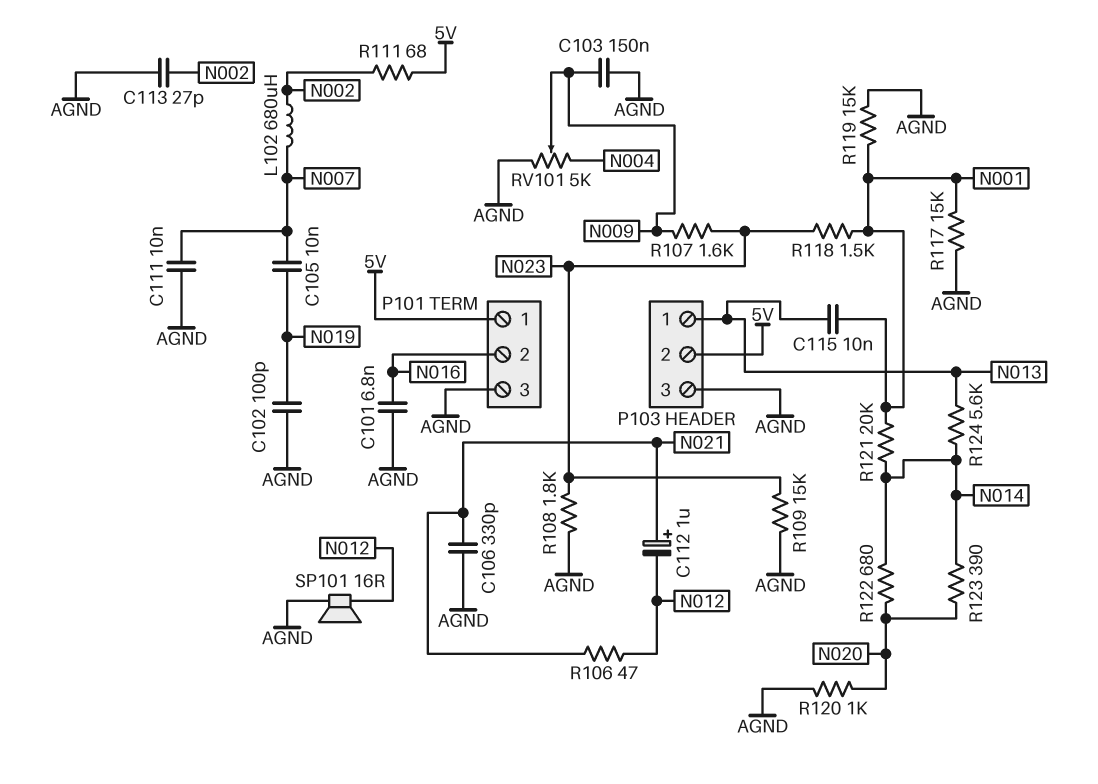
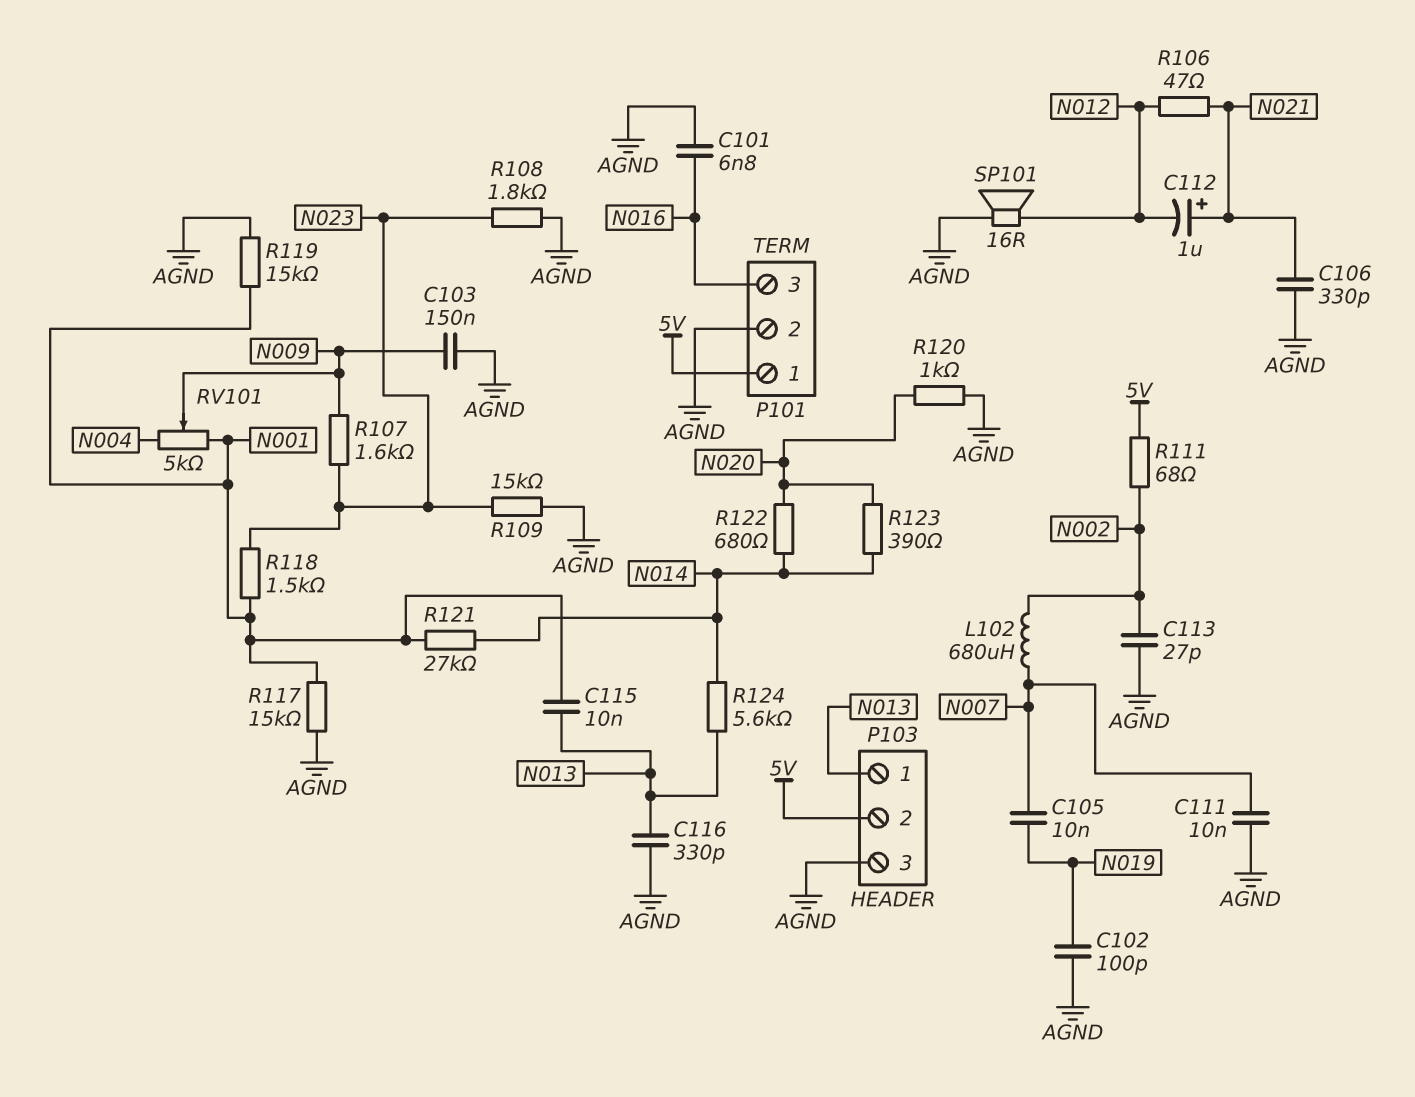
C116: none -> 330pF (AGND, N013)
P101 pin 2: N016 -> AGND
P101 pin 3: AGND -> N016
R121: 20k (N001, N014) -> 27k (N001, N014)
RV101: 5k (AGND, N004, wiper N009) -> 5k (N001, N004, wiper N009)

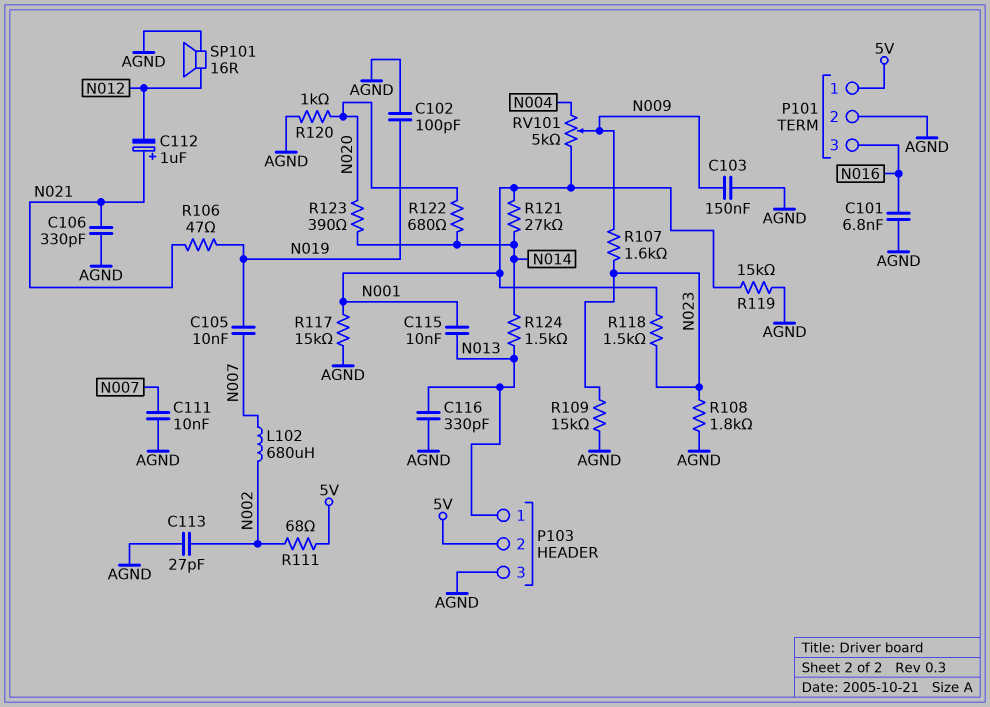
R106: 47 (N012, N021) -> 47 (N019, N021)
R124: 5.6k (N013, N014) -> 1.5k (N013, N014)

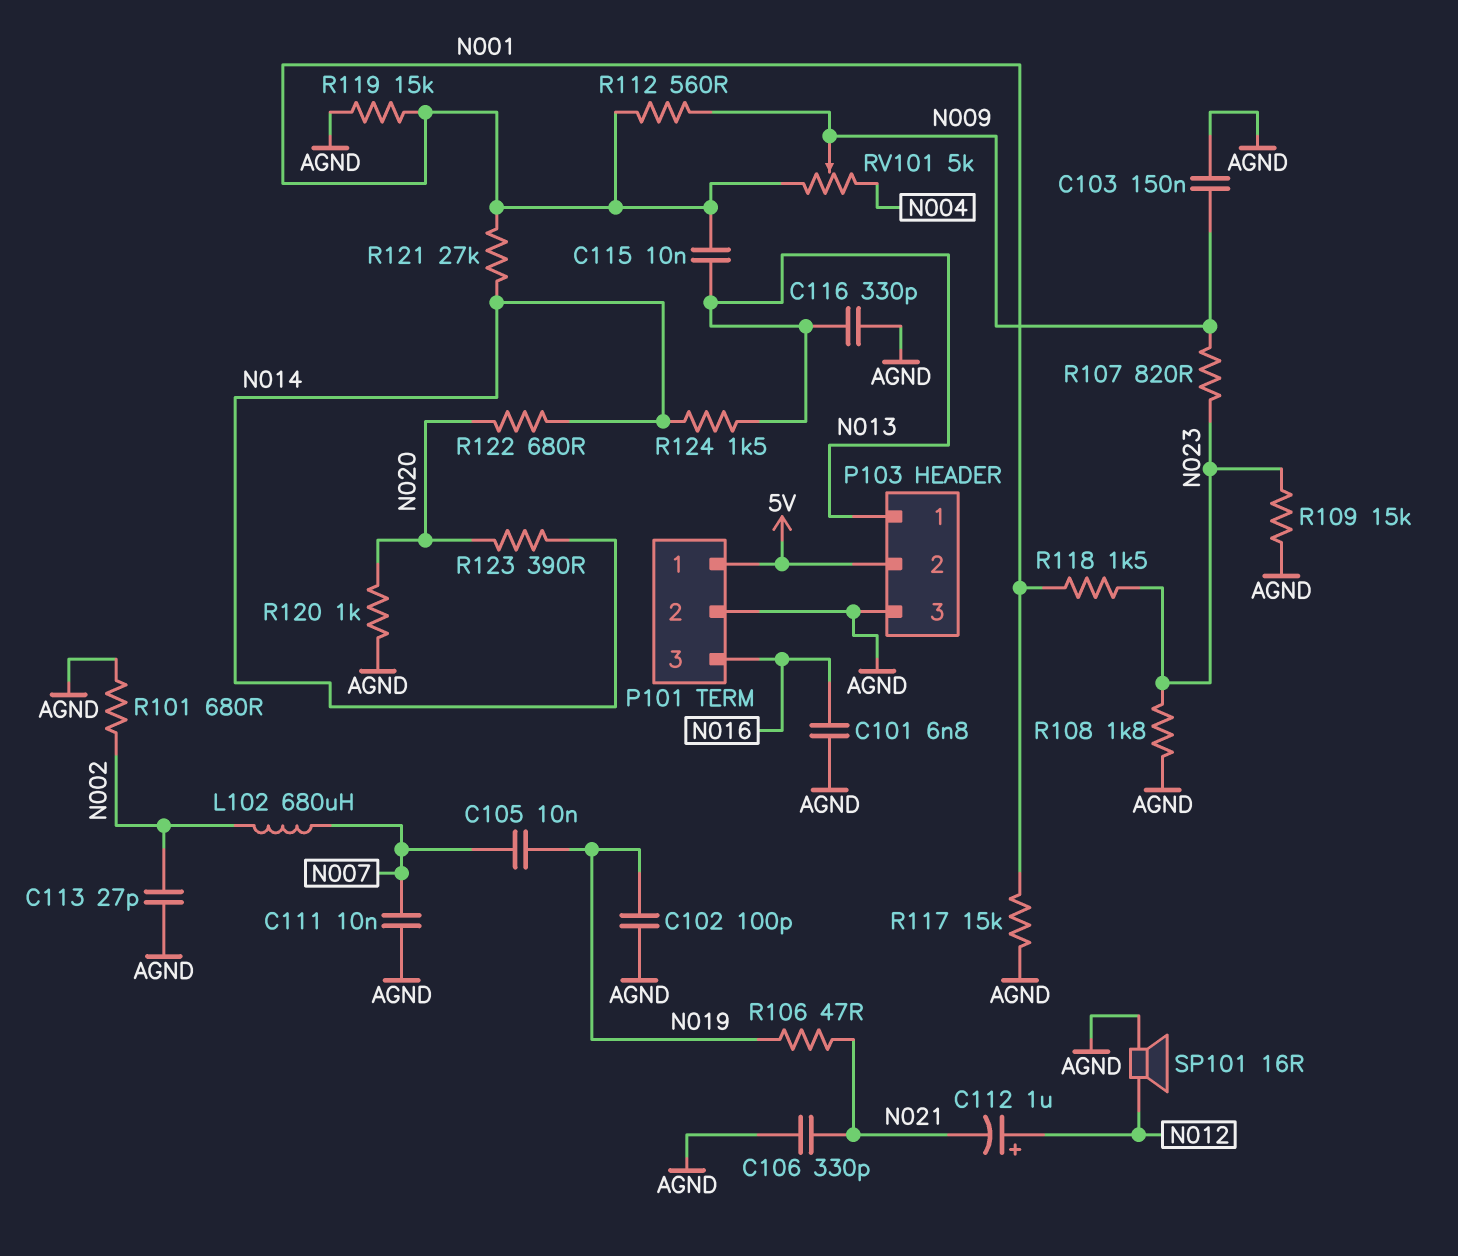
C112: 1uF (plus N021, minus N012) -> 1uF (plus N012, minus N021)
R101: none -> 680 (AGND, N002)
R107: 1.6k (N009, N023) -> 820 (N009, N023)
R111: 68 (5V, N002) -> none
R112: none -> 560 (N001, N009)

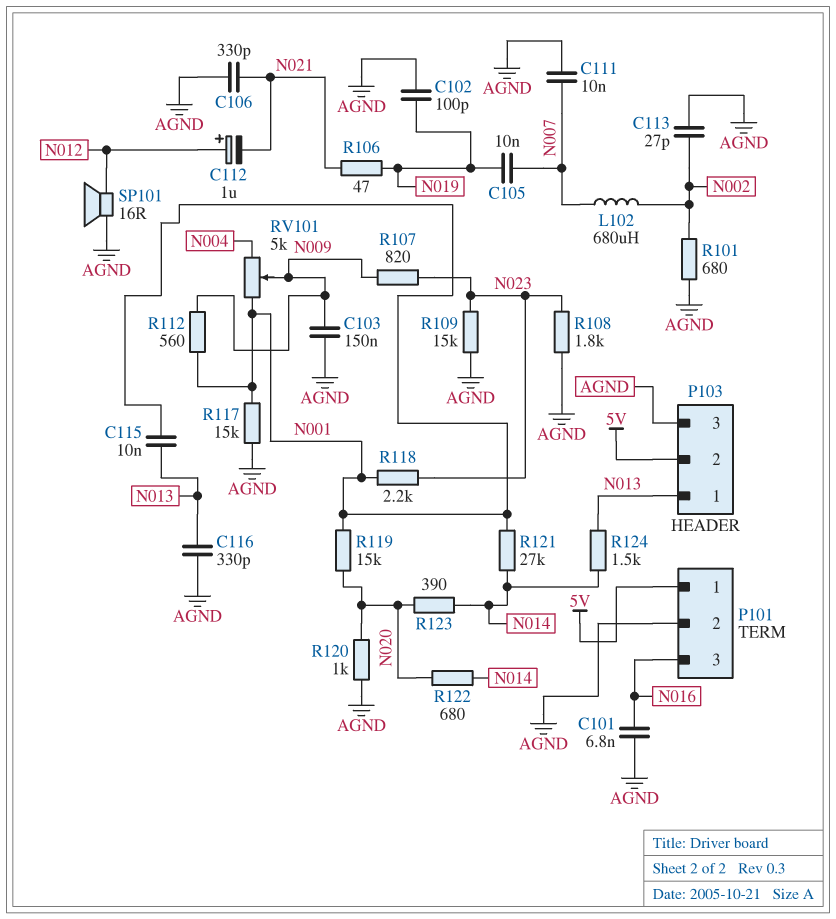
R118: 1.5k (N001, N023) -> 2.2k (N001, N023)
R119: 15k (AGND, N001) -> 15k (N001, N020)

